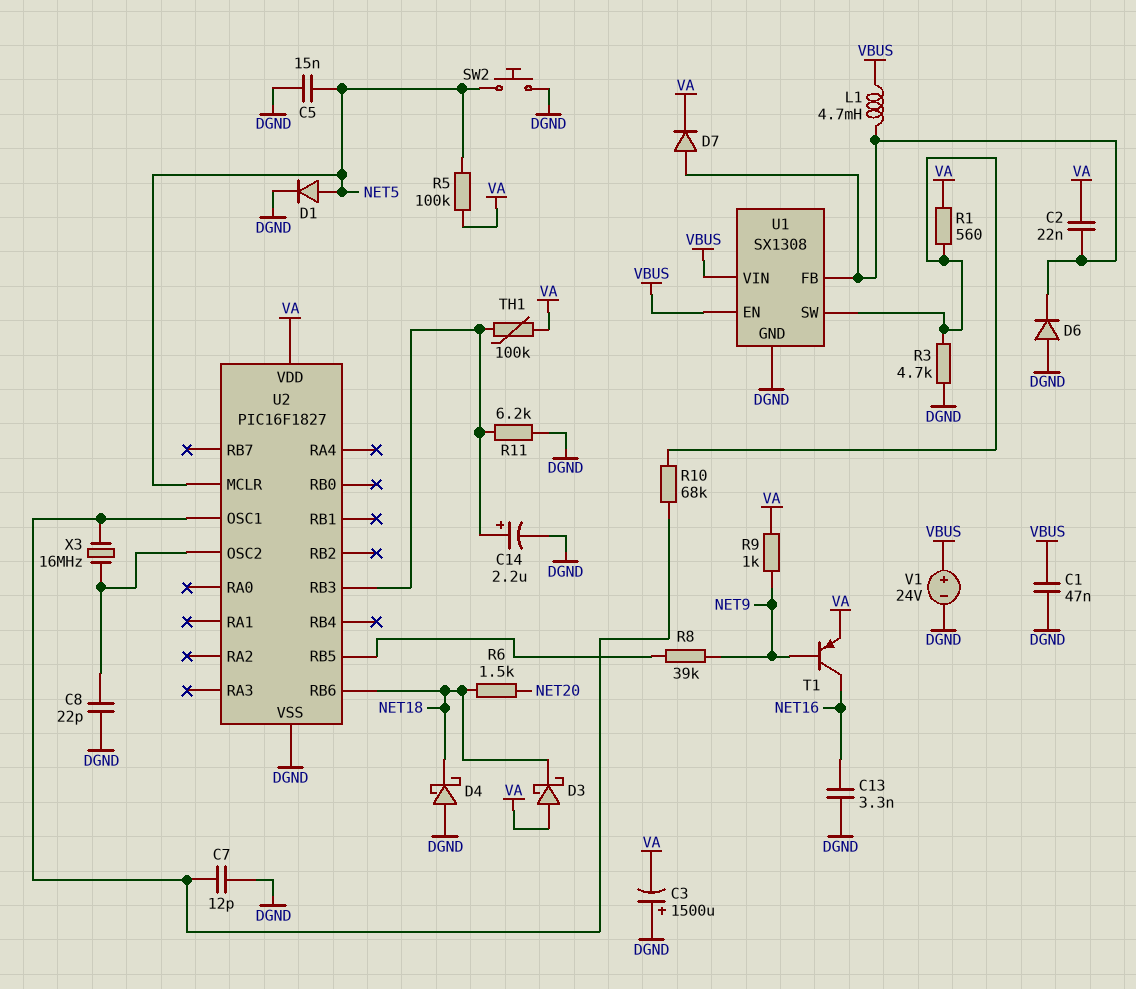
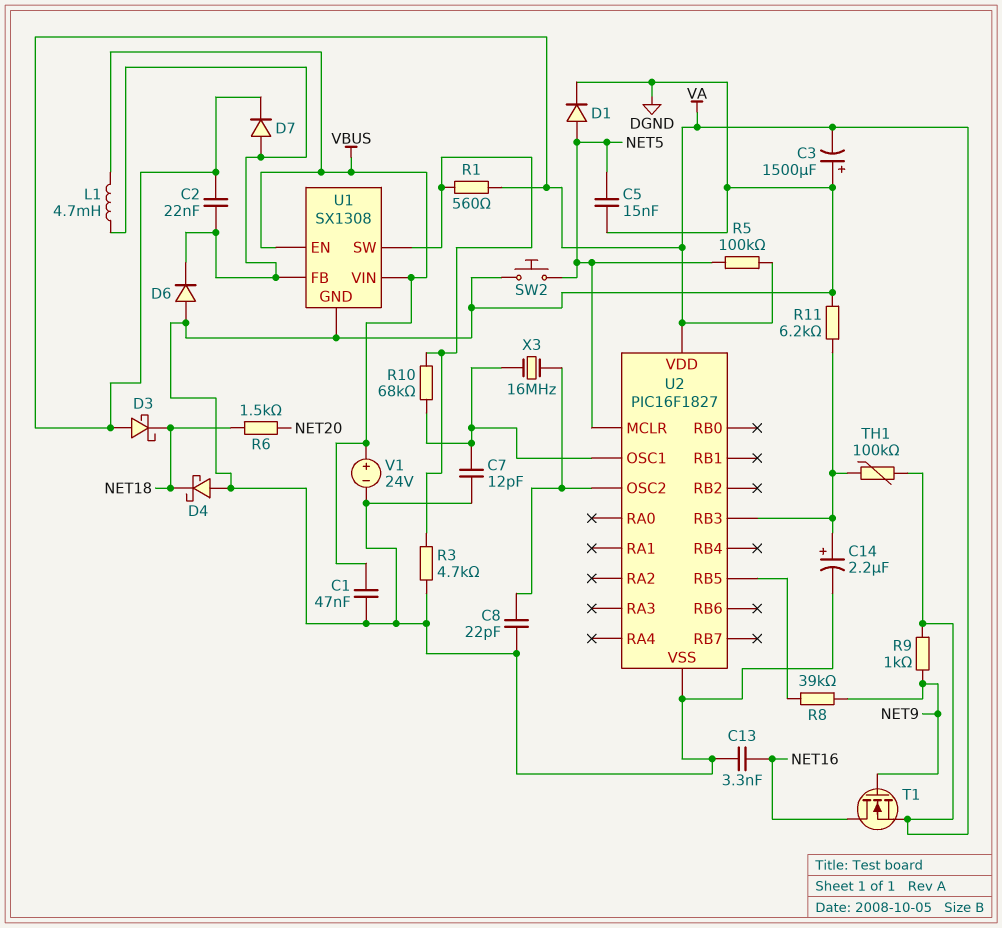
T1: PNP (B NET9, C NET16, E VA) -> NMOS (G NET9, D NET16, S VA)
U2 pin RB6: NET18 -> none

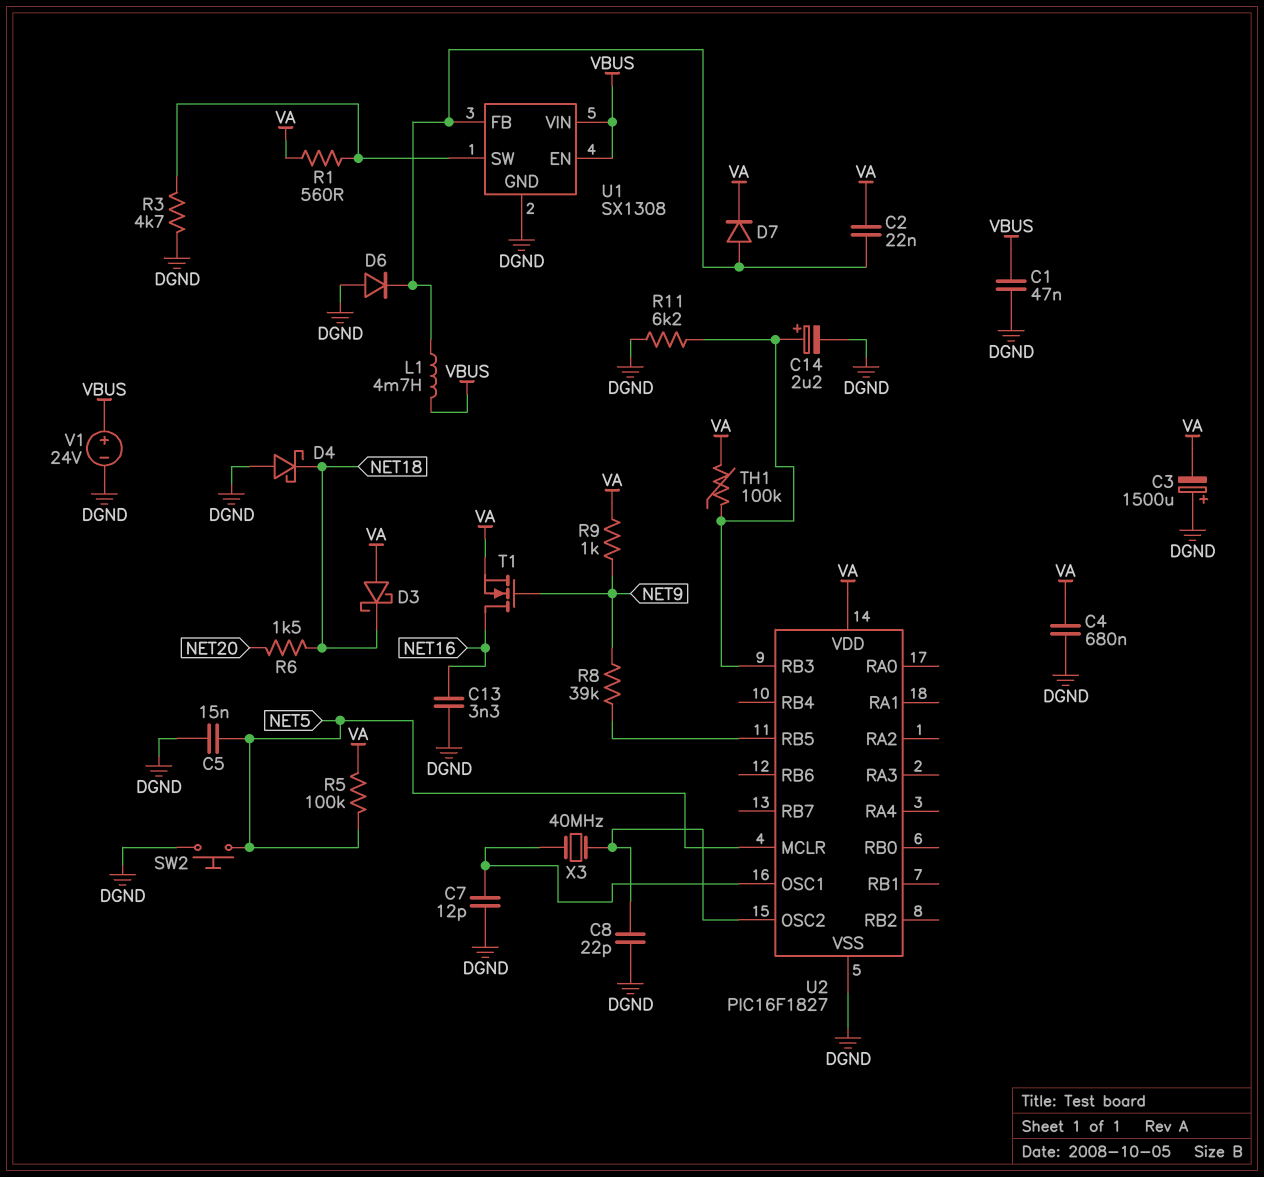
C4: none -> 680nF (DGND, VA)
D1: diode (A NET5, K DGND) -> none
R10: 68k (U1/SW, U2/OSC1) -> none
X3: 16MHz (U2/OSC1, U2/OSC2) -> 40MHz (U2/OSC1, U2/OSC2)

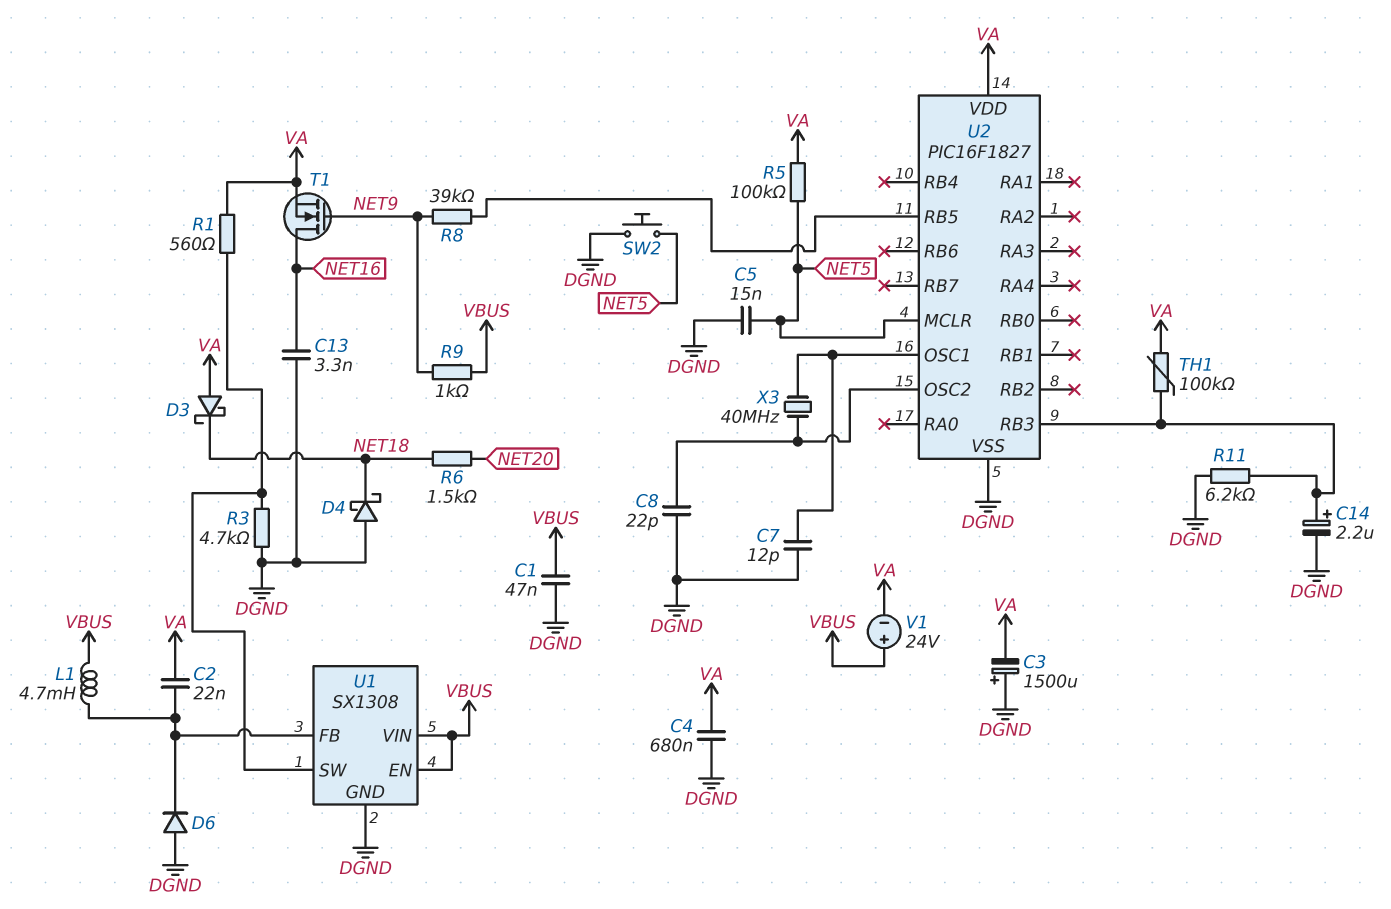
D7: diode (A U1/FB, K VA) -> none
R9: 1k (NET9, VA) -> 1k (NET9, VBUS)
V1: 24V (plus VBUS, minus DGND) -> 24V (plus VBUS, minus VA)

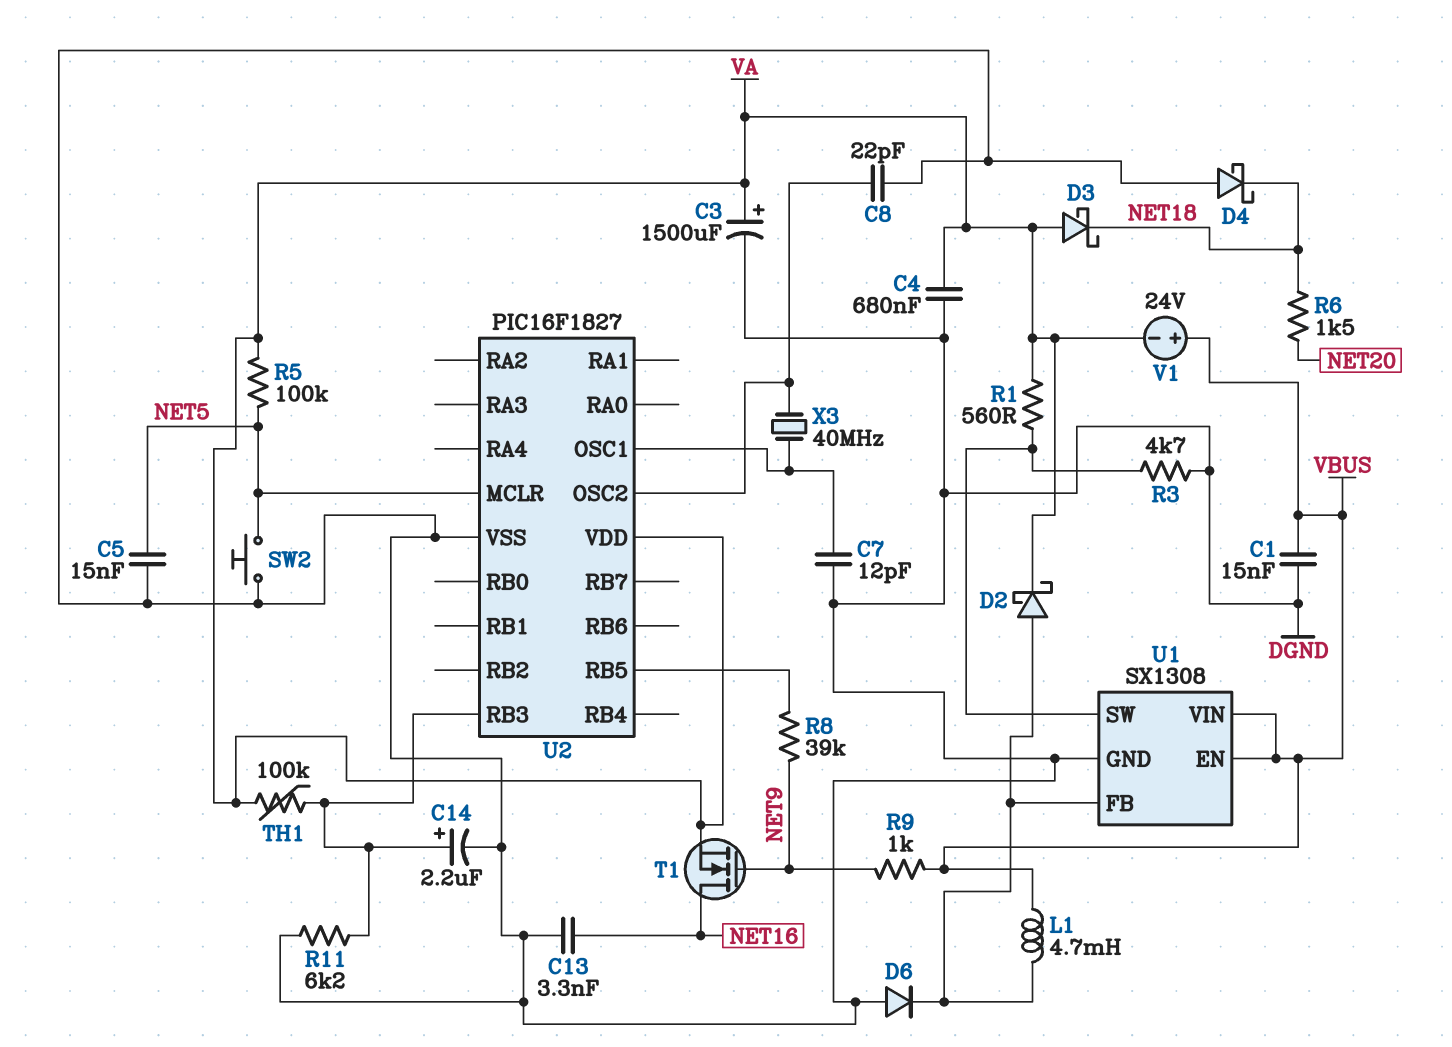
C1: 47nF (DGND, VBUS) -> 15nF (DGND, VBUS)
C2: 22nF (U1/FB, VA) -> none
C3: 1500uF (plus DGND, minus VA) -> 1500uF (plus VA, minus DGND)
D2: none -> schottky (A U1/FB, K VA)

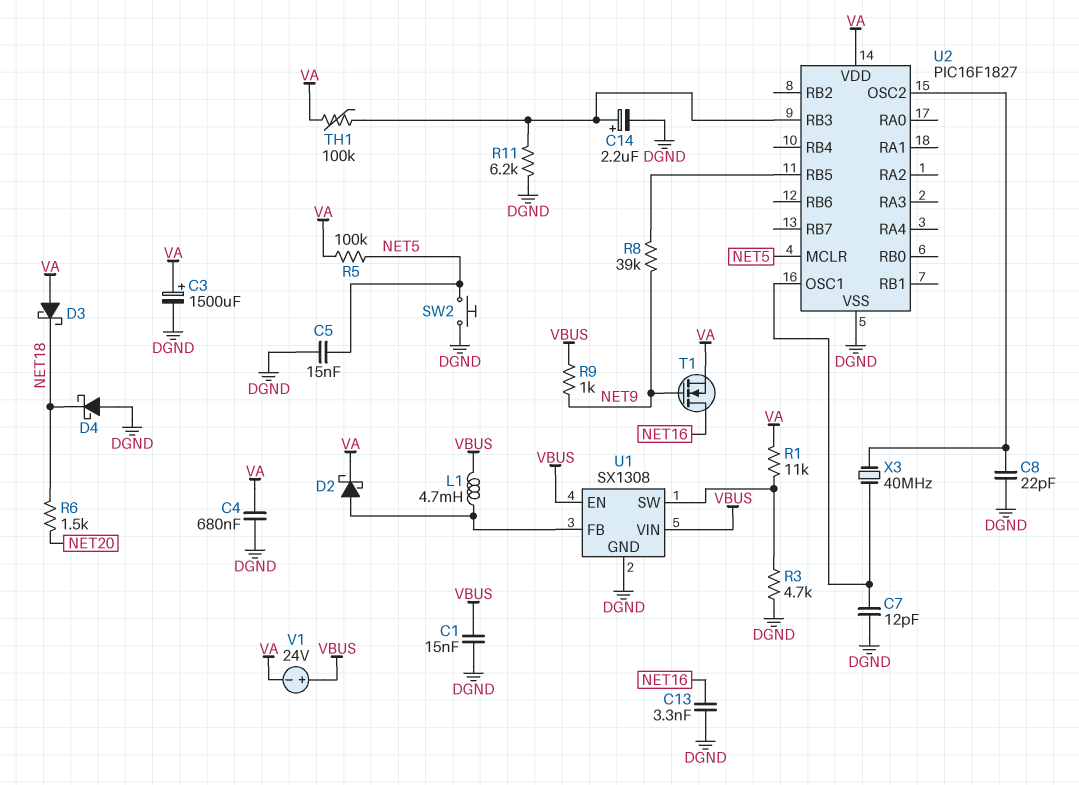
D6: diode (A DGND, K U1/FB) -> none
R1: 560 (U1/SW, VA) -> 11k (U1/SW, VA)

